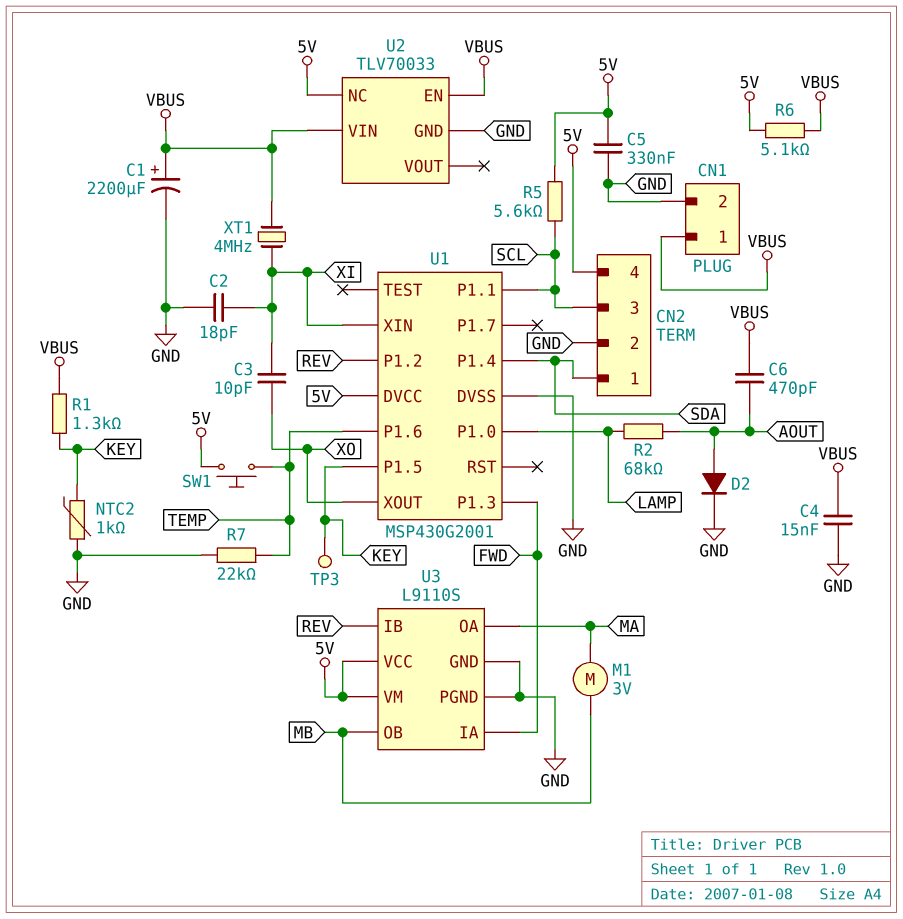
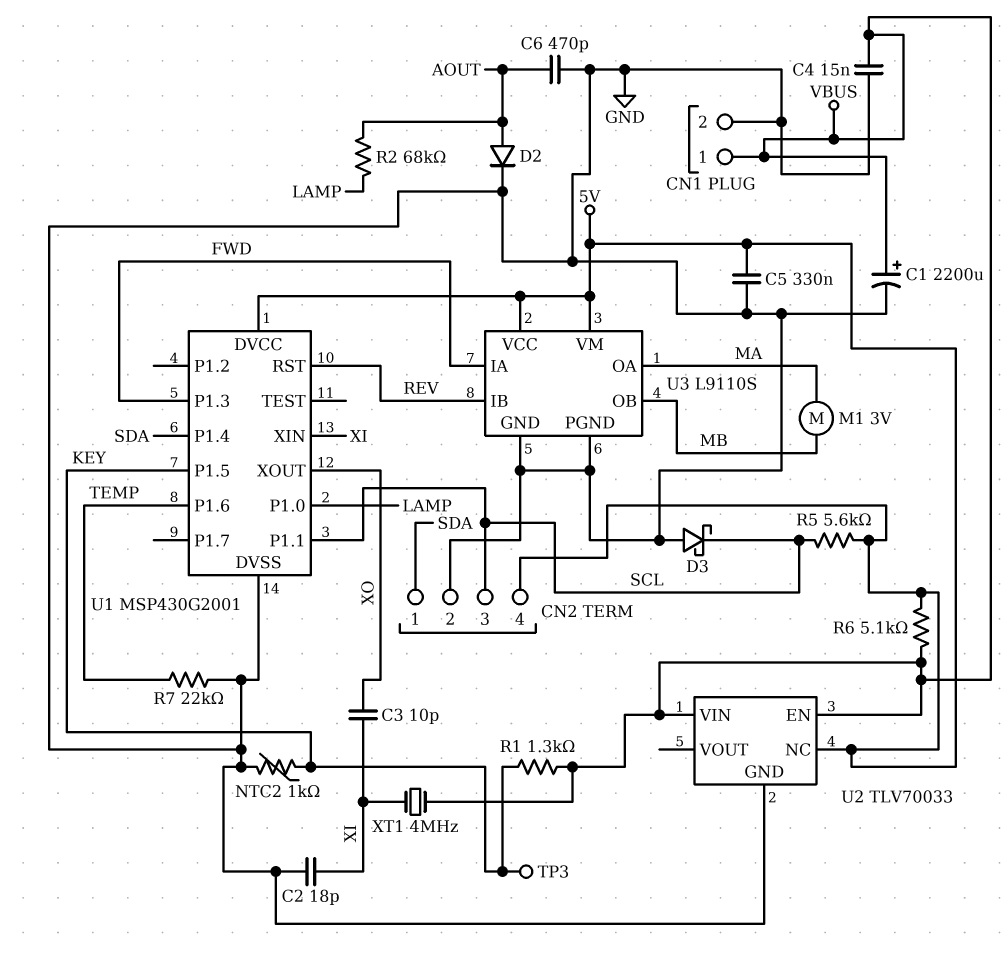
C6: 470pF (AOUT, VBUS) -> 470pF (AOUT, GND)
D3: none -> schottky (A GND, K SCL)
SW1: button (5V, TEMP) -> none
U1 pin P1.2: REV -> none
U1 pin RST: none -> REV

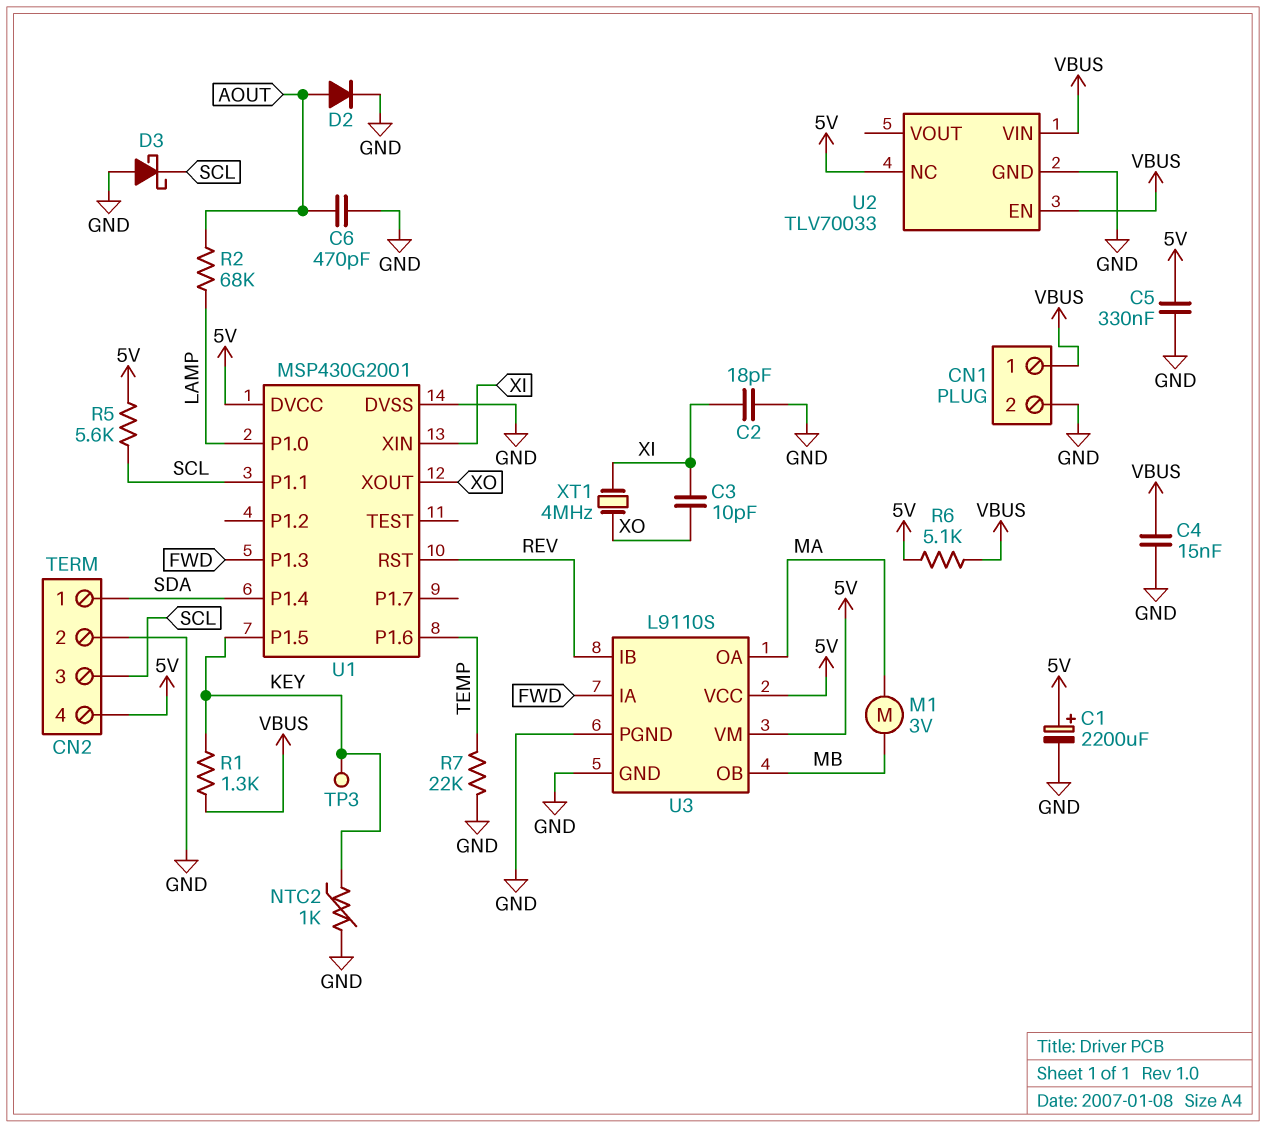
C1: 2200uF (plus VBUS, minus GND) -> 2200uF (plus 5V, minus GND)
XT1: 4MHz (VBUS, XI) -> 4MHz (XI, XO)

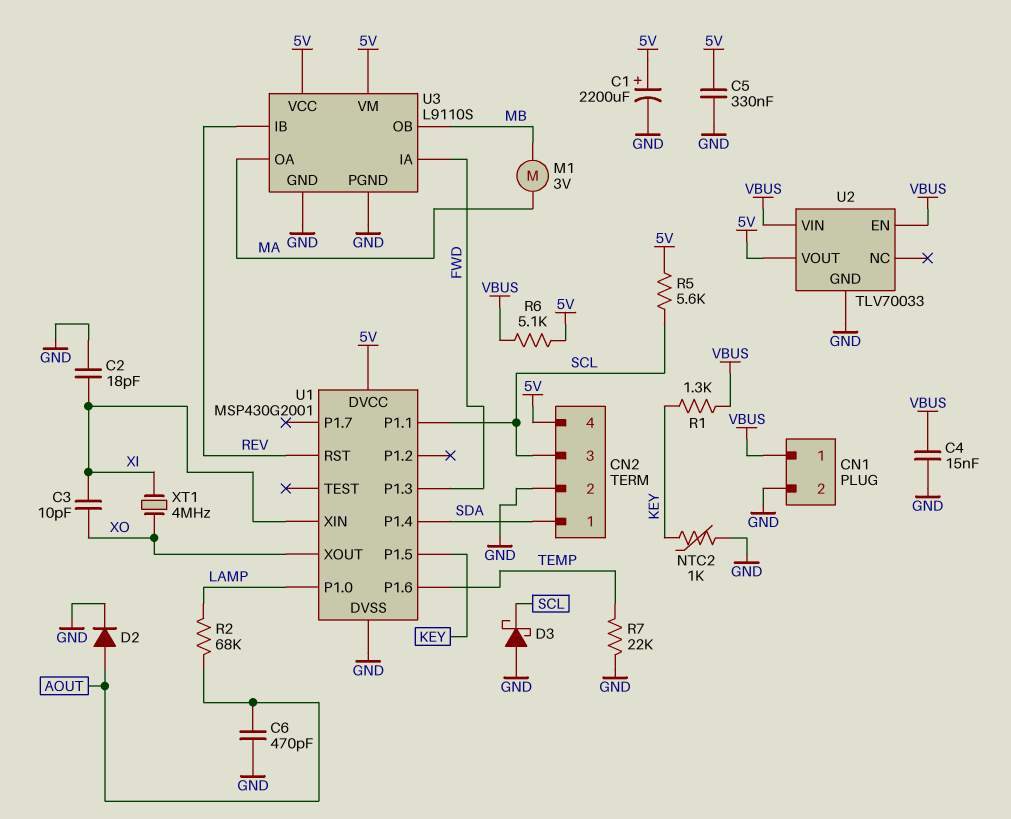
TP3: test point (KEY) -> none
U2 pin NC: 5V -> none
U2 pin VOUT: none -> 5V

